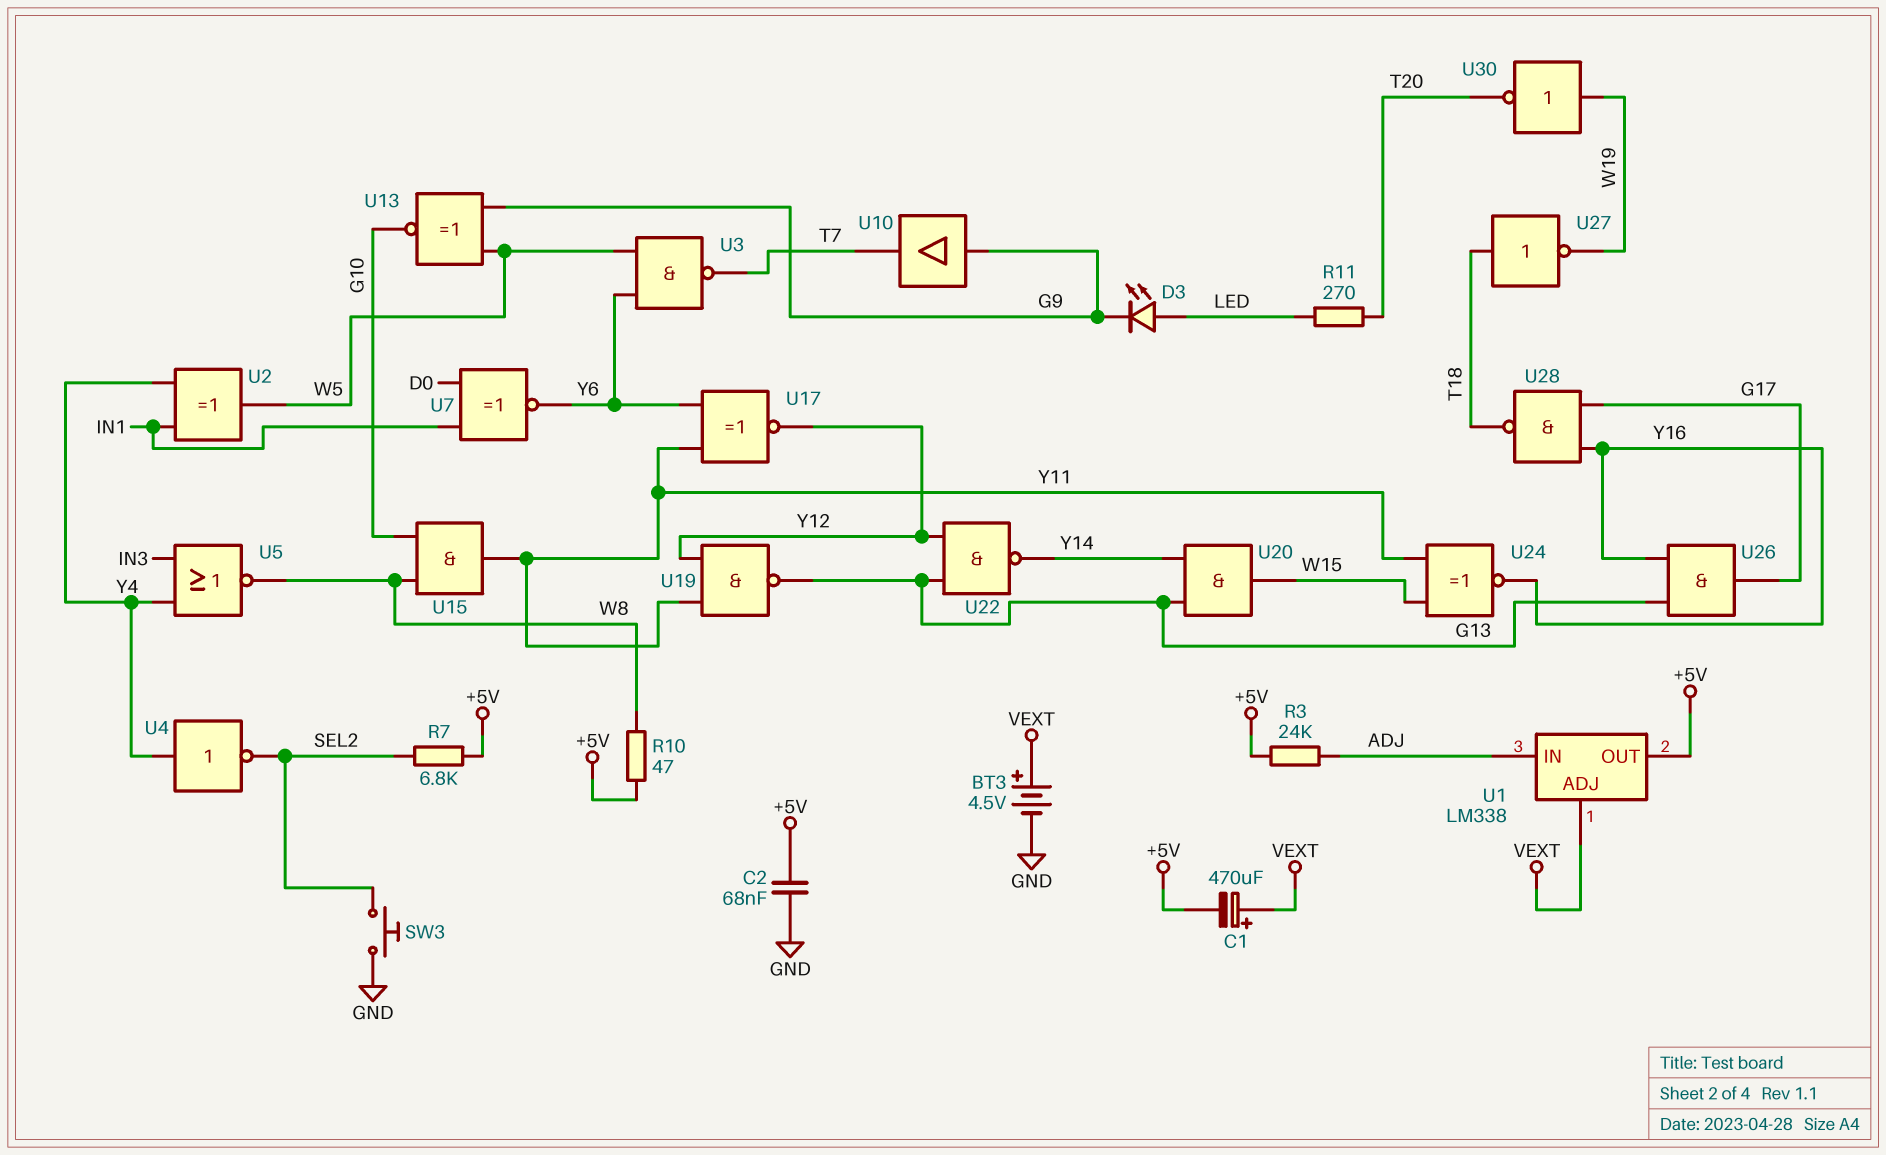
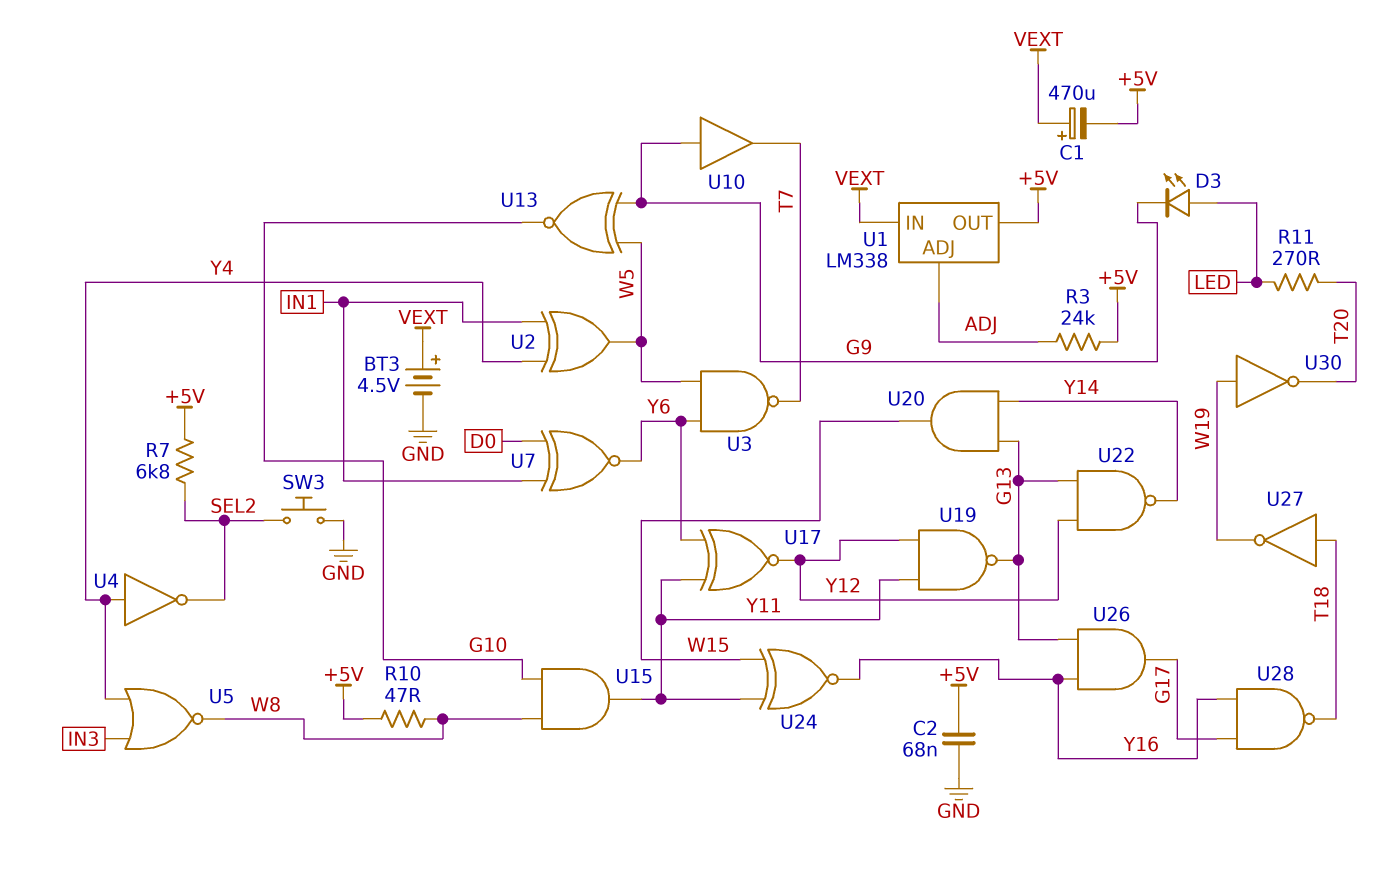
U1 pin ADJ: VEXT -> ADJ
U1 pin IN: ADJ -> VEXT

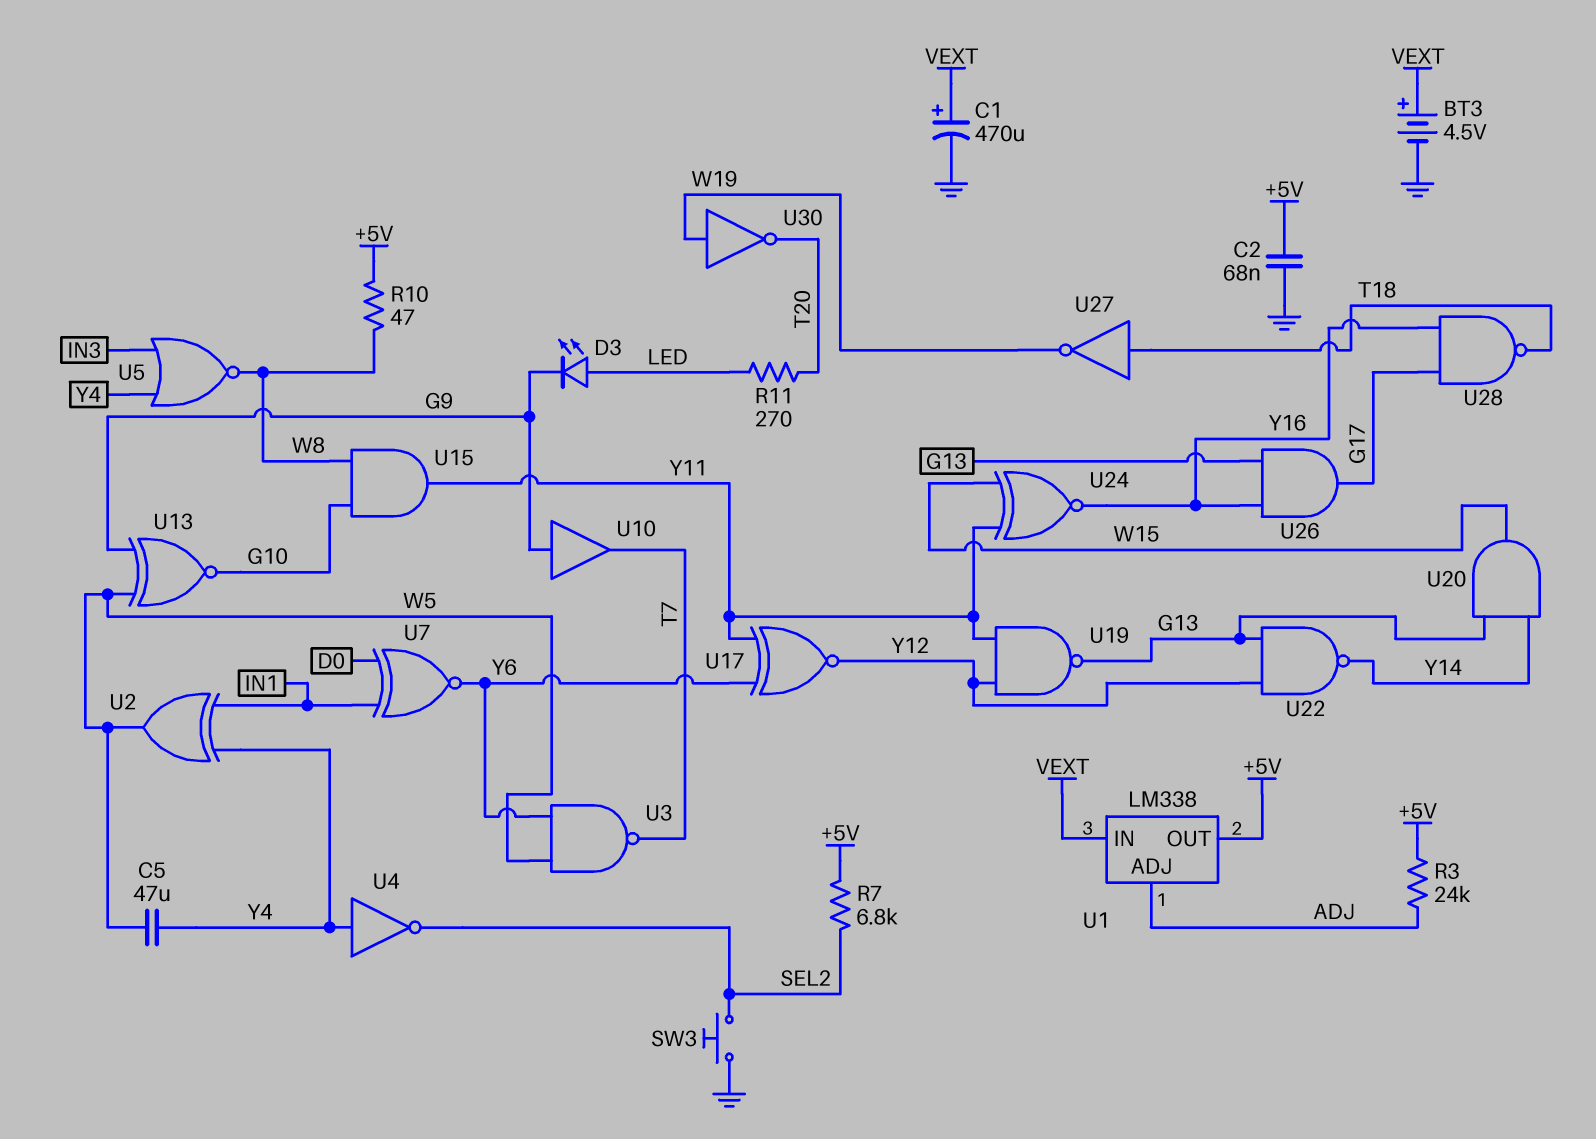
C1: 470uF (plus VEXT, minus +5V) -> 470uF (plus VEXT, minus GND)
C5: none -> 47uF (W5, Y4)

